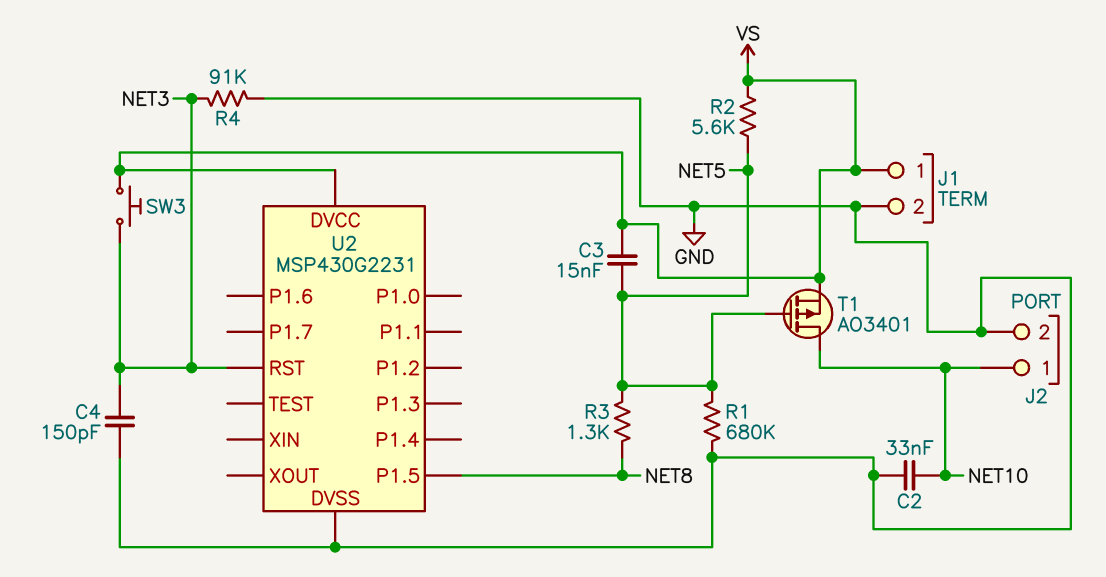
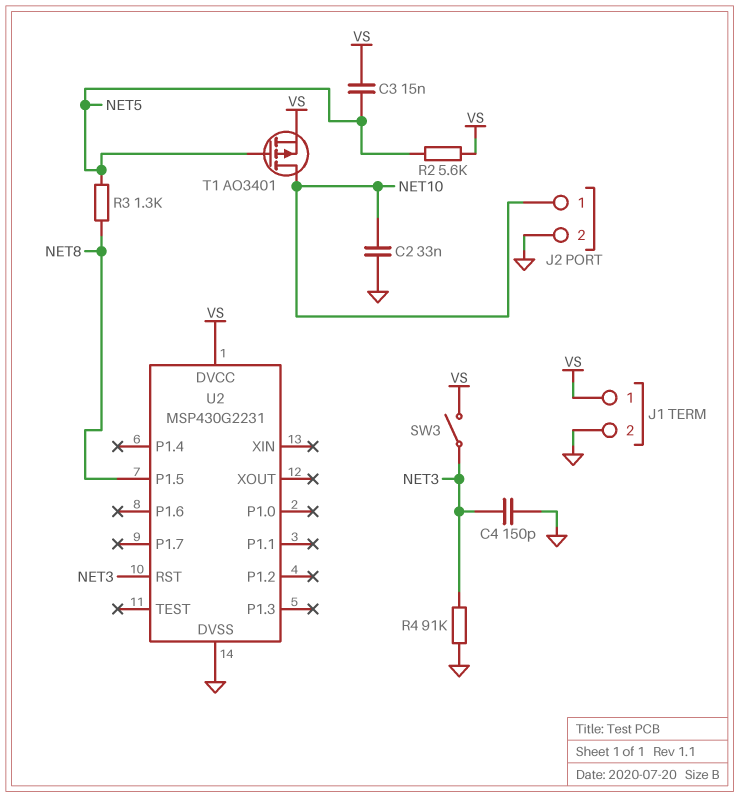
R1: 680k (GND, NET5) -> none
SW3: button (NET3, VS) -> switch (NET3, VS)

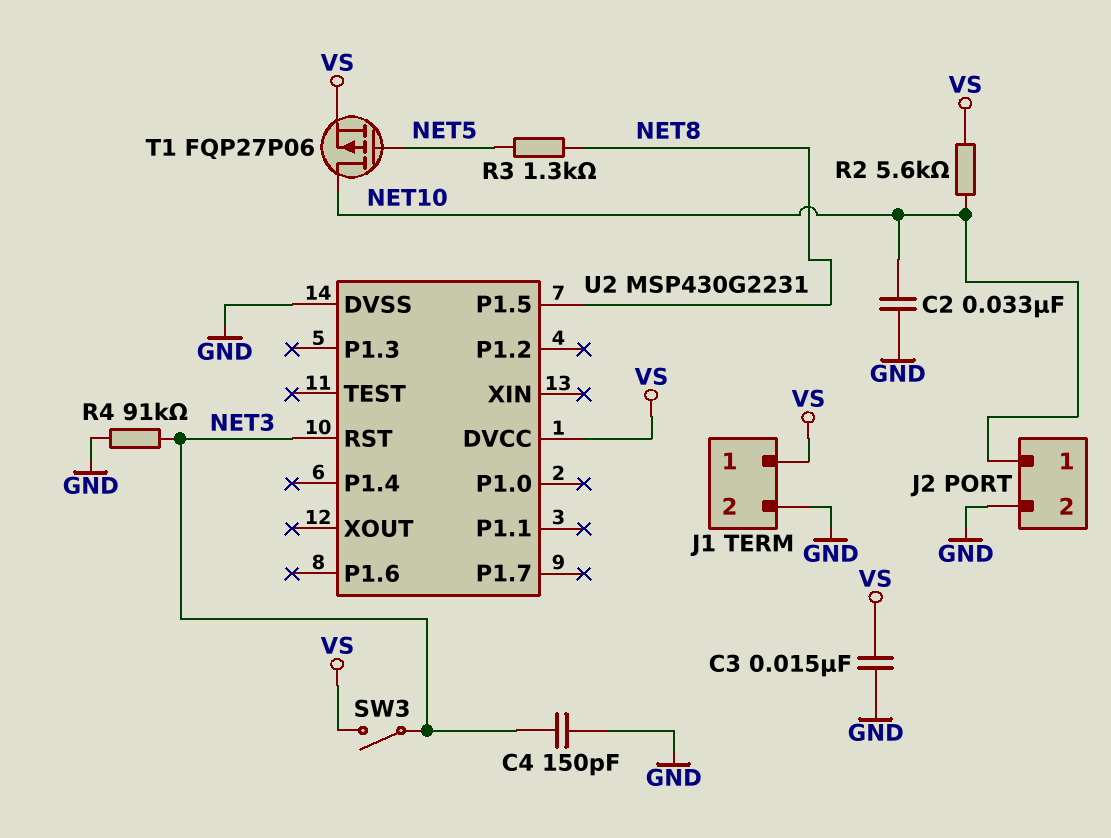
C3: 15nF (NET5, VS) -> 15nF (GND, VS)
R2: 5.6k (NET5, VS) -> 5.6k (NET10, VS)
T1: PMOS AO3401 (G NET5, D NET10, S VS) -> PMOS FQP27P06 (G NET5, D NET10, S VS)

